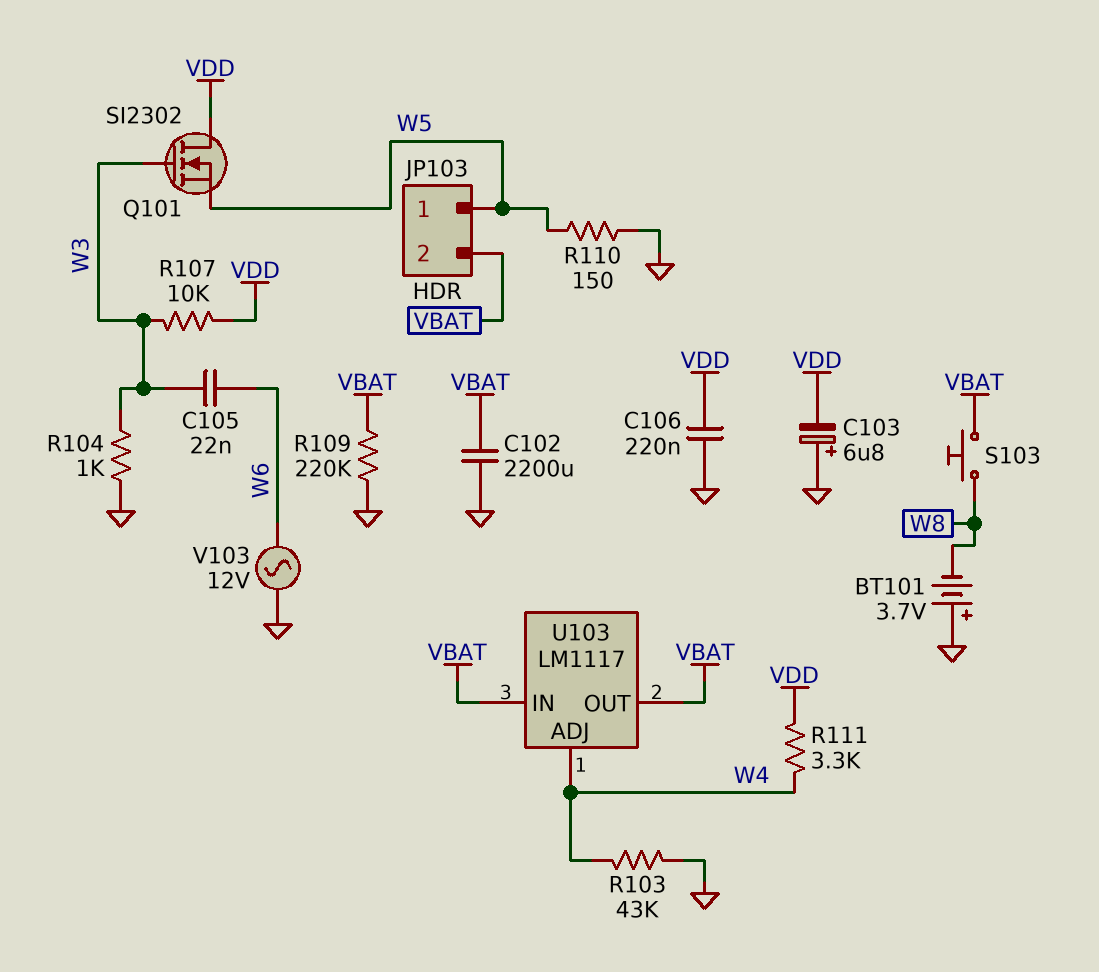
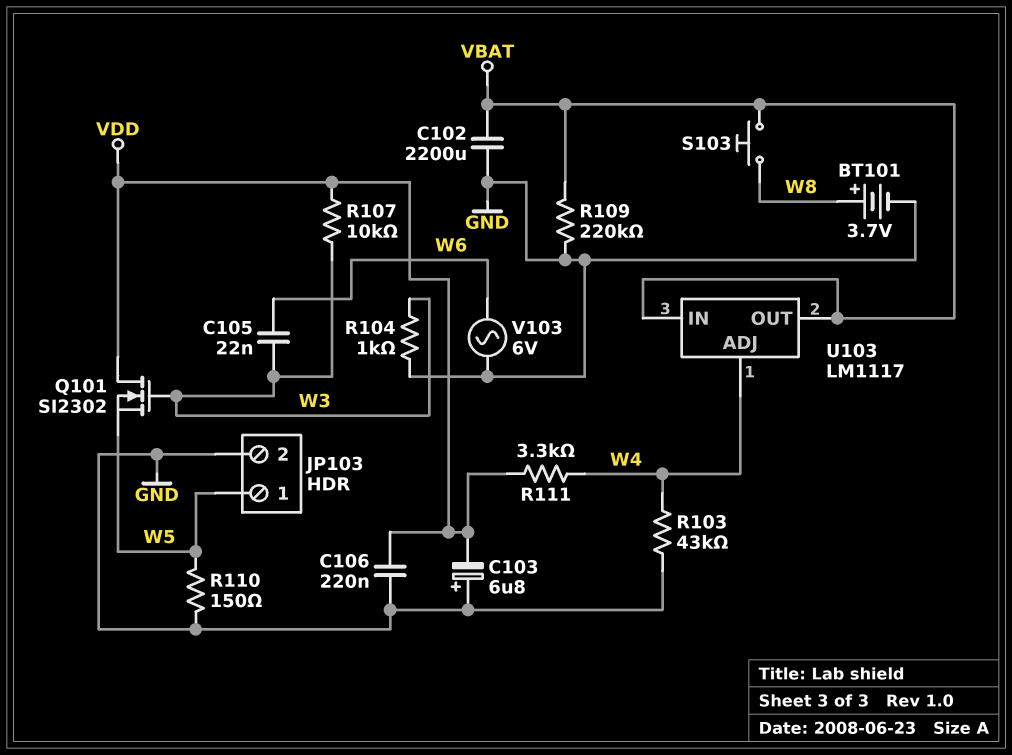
BT101: 3.7V (plus GND, minus W8) -> 3.7V (plus W8, minus GND)
JP103 pin 2: VBAT -> GND
V103: AC 12V (GND, W6) -> AC 6V (GND, W6)

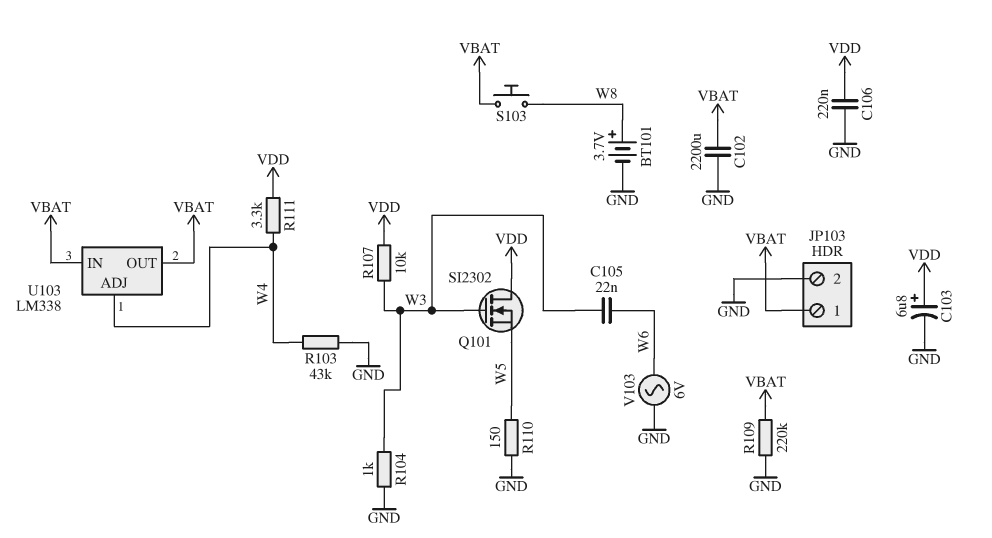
C103: 6.8uF (plus GND, minus VDD) -> 6.8uF (plus VDD, minus GND)
JP103 pin 1: W5 -> VBAT
U103: LM1117 -> LM338

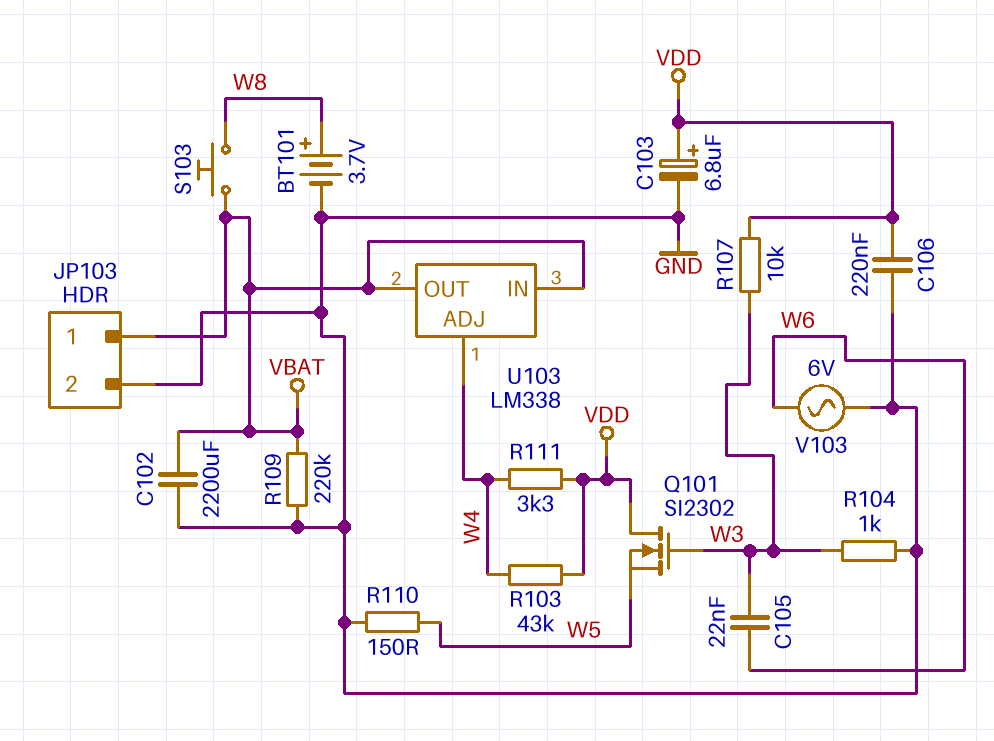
R103: 43k (GND, W4) -> 43k (VDD, W4)

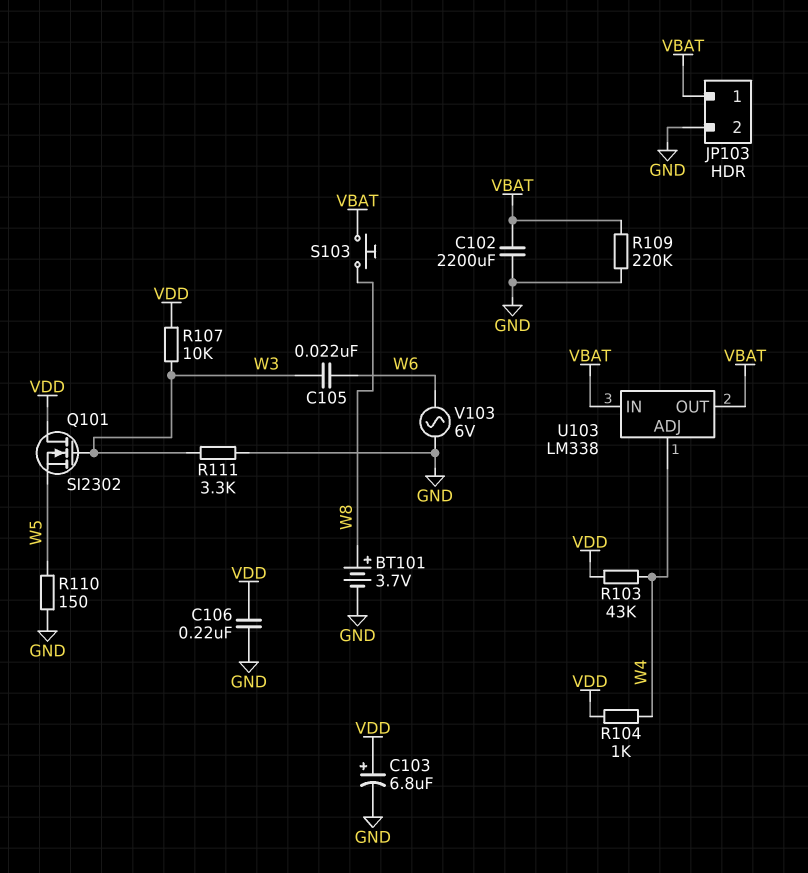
R104: 1k (GND, W3) -> 1k (VDD, W4)
R111: 3.3k (VDD, W4) -> 3.3k (GND, W3)

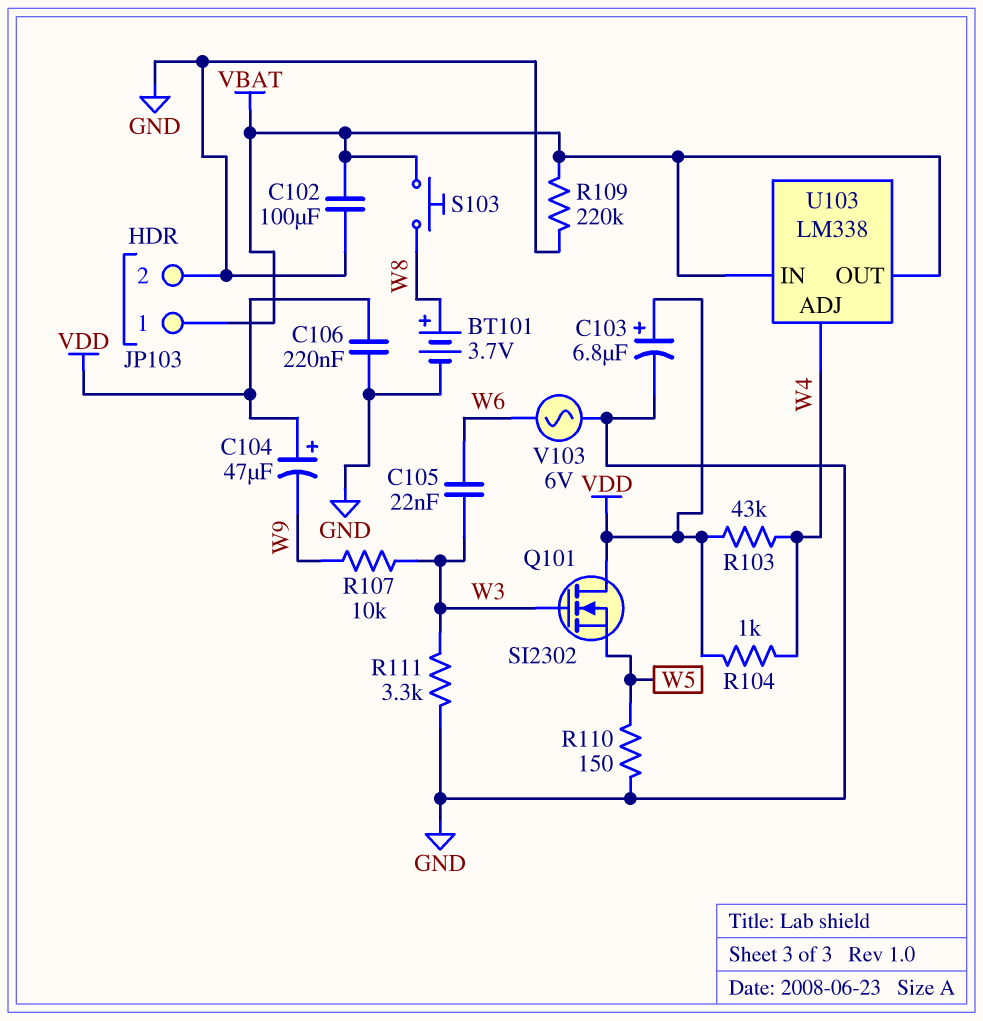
C102: 2200uF (GND, VBAT) -> 100uF (GND, VBAT)
C104: none -> 47uF (plus VDD, minus W9)
R107: 10k (VDD, W3) -> 10k (W3, W9)

